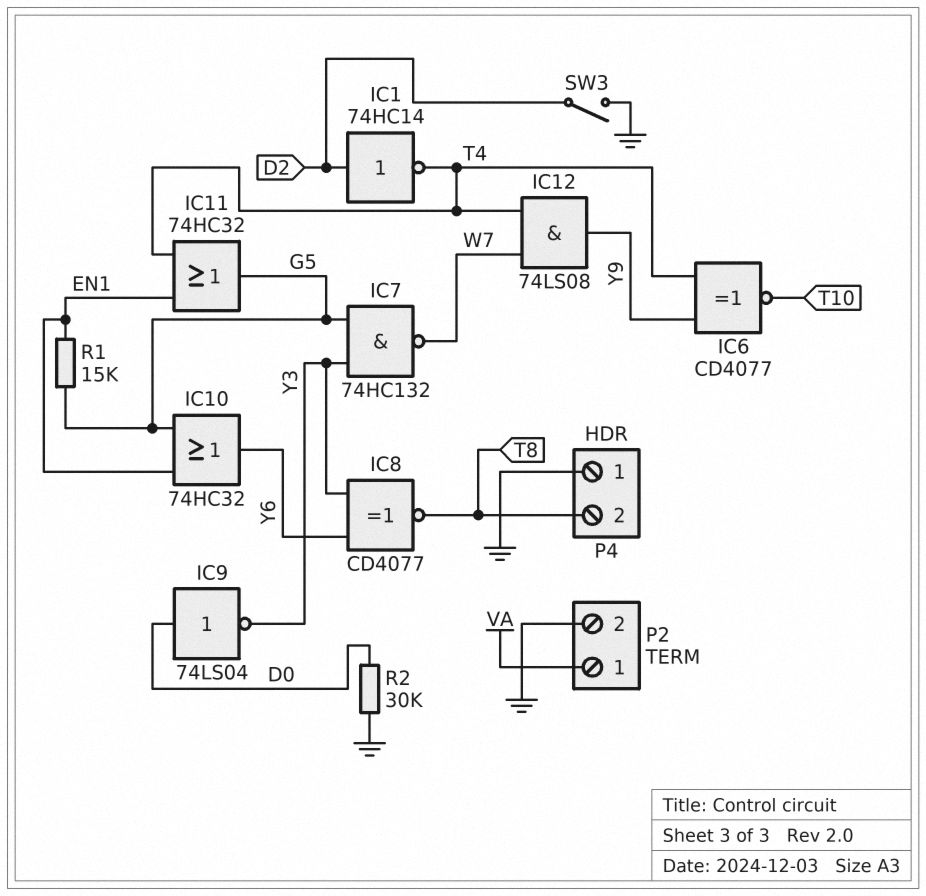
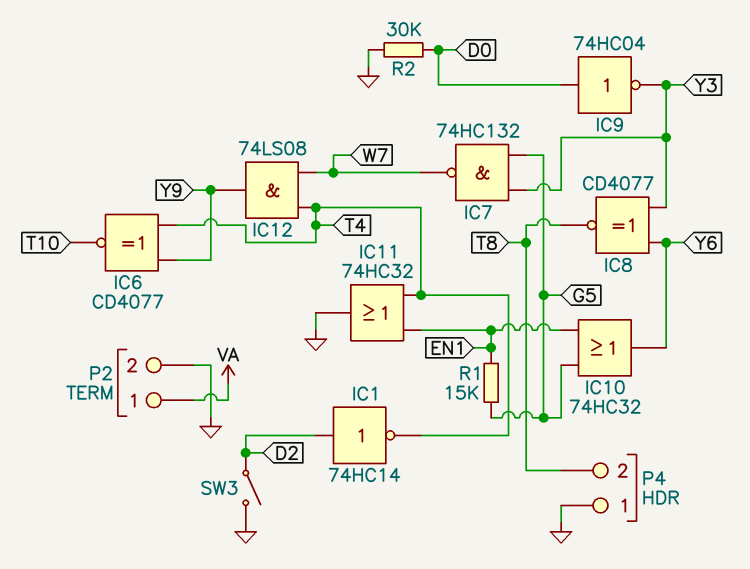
IC9: NOT 74LS04 (in D0, out Y3) -> NOT 74HC04 (in D0, out Y3)
IC11: OR 74HC32 (in EN1, in T4, out G5) -> OR 74HC32 (in EN1, in T4, out GND)

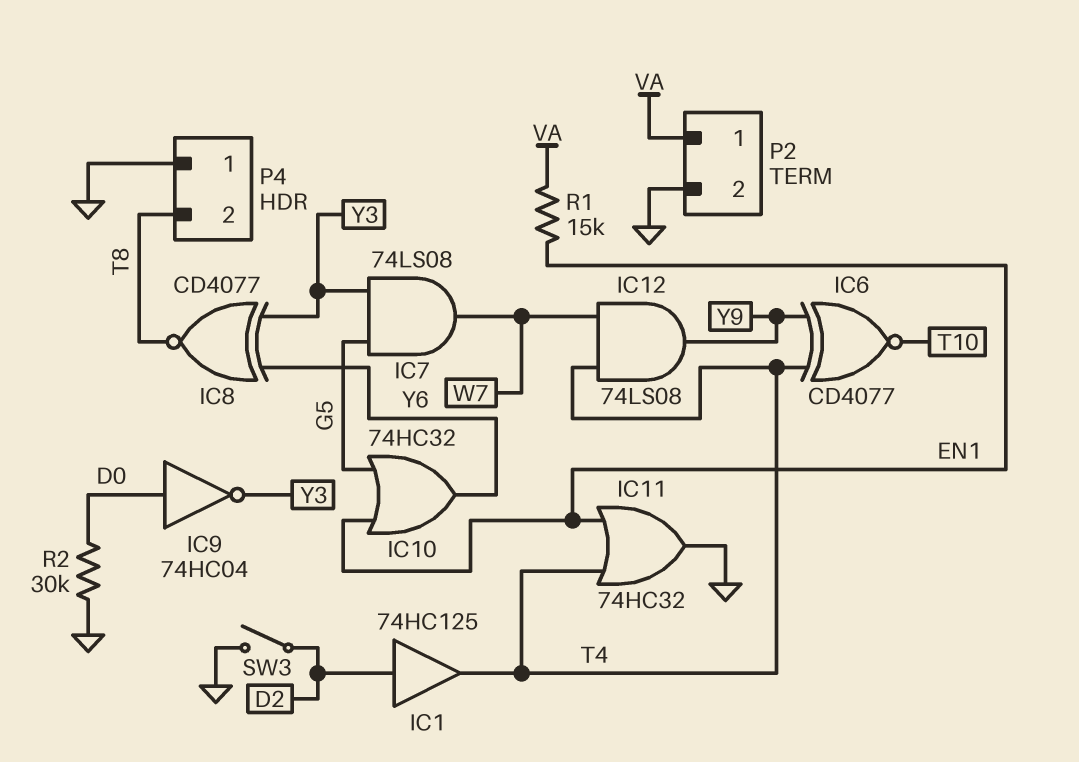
IC1: NOT 74HC14 (in D2, out T4) -> buffer 74HC125 (in D2, out T4)
IC7: NAND 74HC132 (in G5, in Y3, out W7) -> AND 74LS08 (in G5, in Y3, out W7)
R1: 15k (EN1, G5) -> 15k (EN1, VA)

